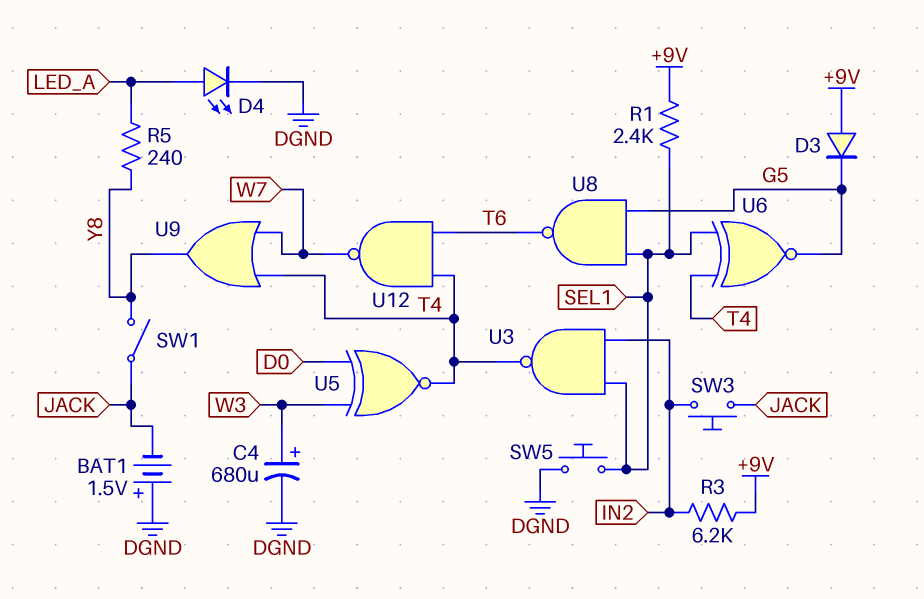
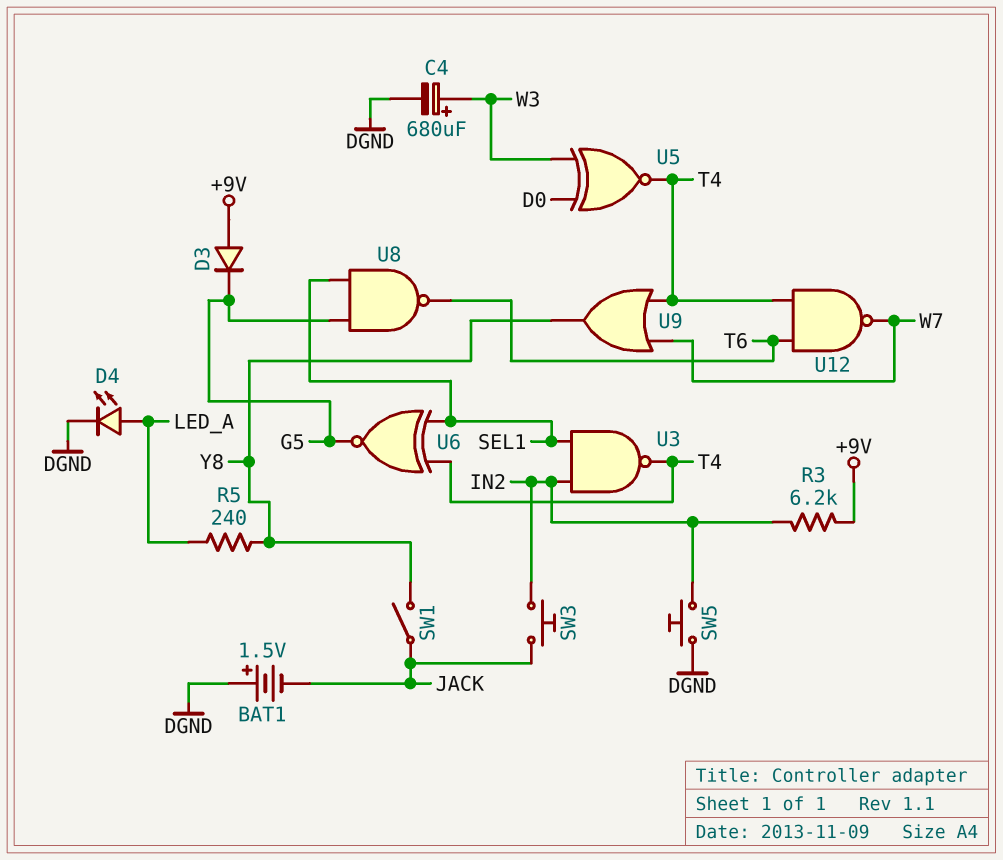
R1: 2.4k (+9V, SEL1) -> none
SW5: button (DGND, SEL1) -> button (DGND, IN2)

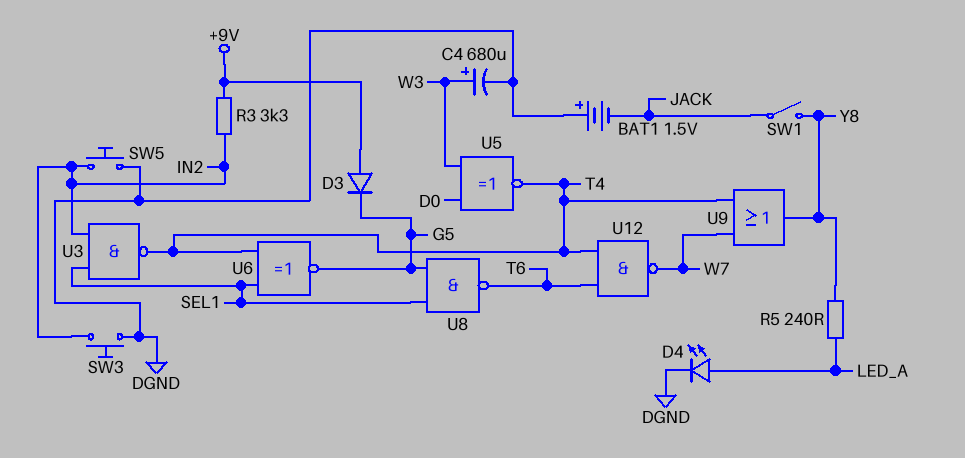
R3: 6.2k (+9V, IN2) -> 3.3k (+9V, IN2)
SW3: button (IN2, JACK) -> button (DGND, IN2)

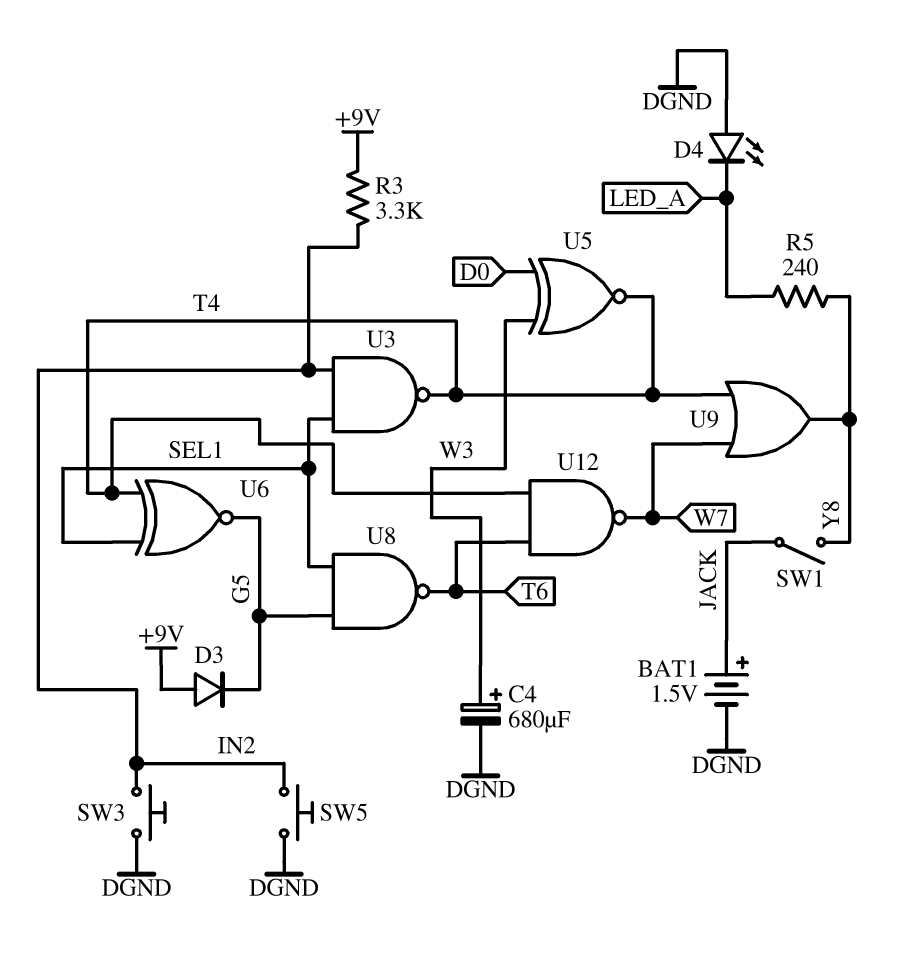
BAT1: 1.5V (plus DGND, minus JACK) -> 1.5V (plus JACK, minus DGND)
D4: LED (A LED_A, K DGND) -> LED (A DGND, K LED_A)

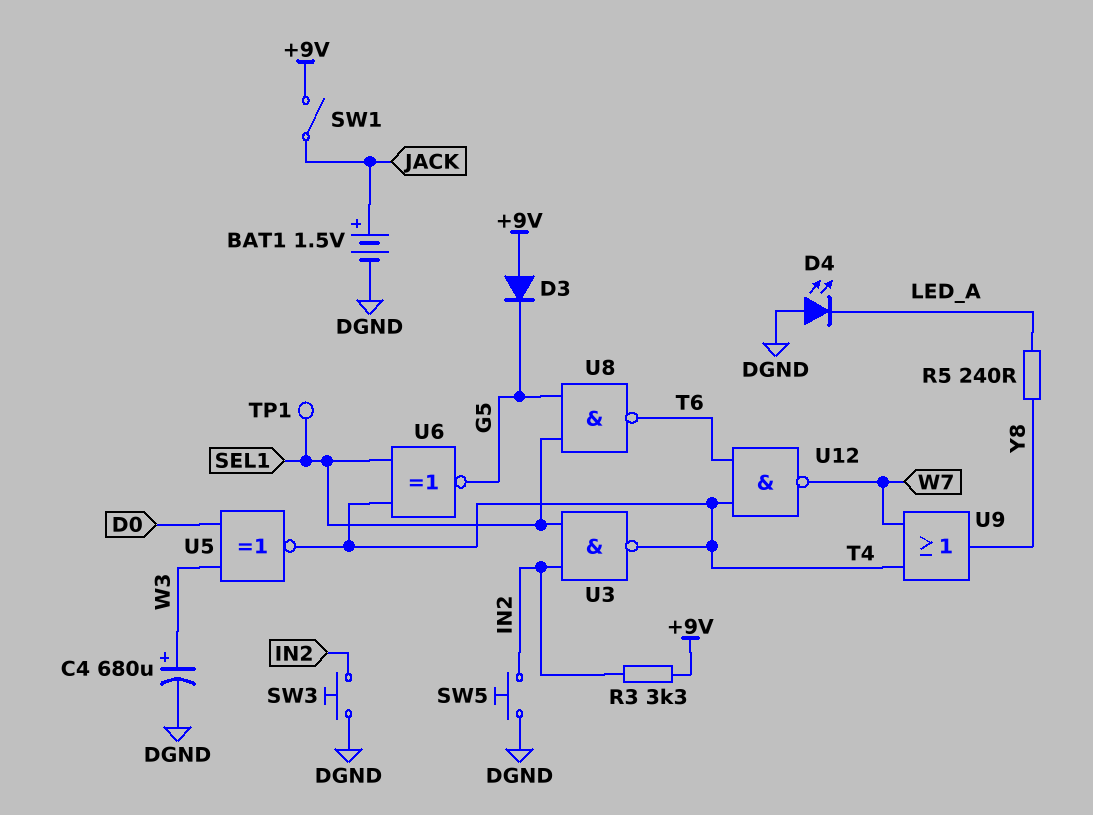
SW1: switch (JACK, Y8) -> switch (+9V, JACK)
TP1: none -> test point (SEL1)

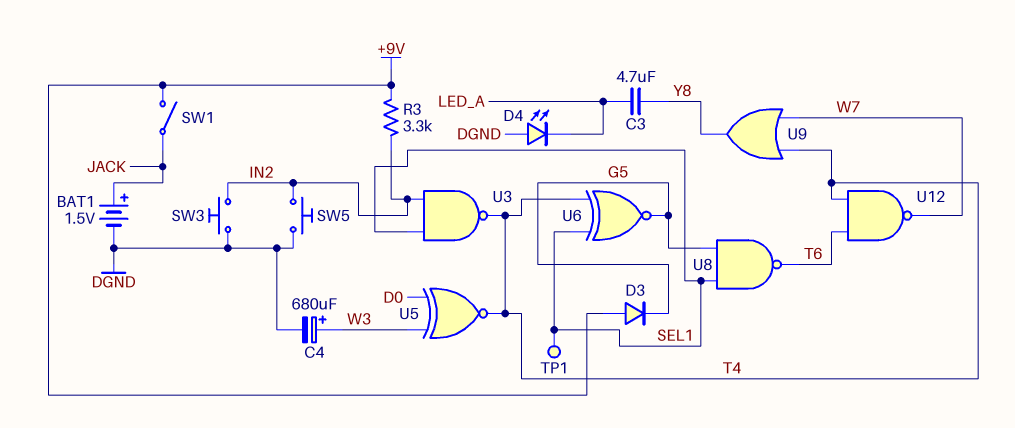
C3: none -> 4.7uF (LED_A, Y8)
R5: 240 (LED_A, Y8) -> none

